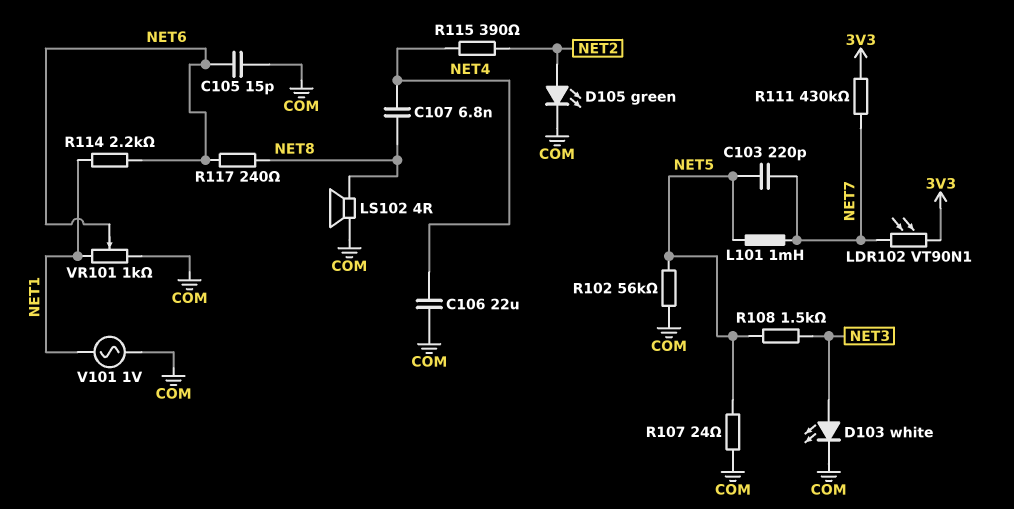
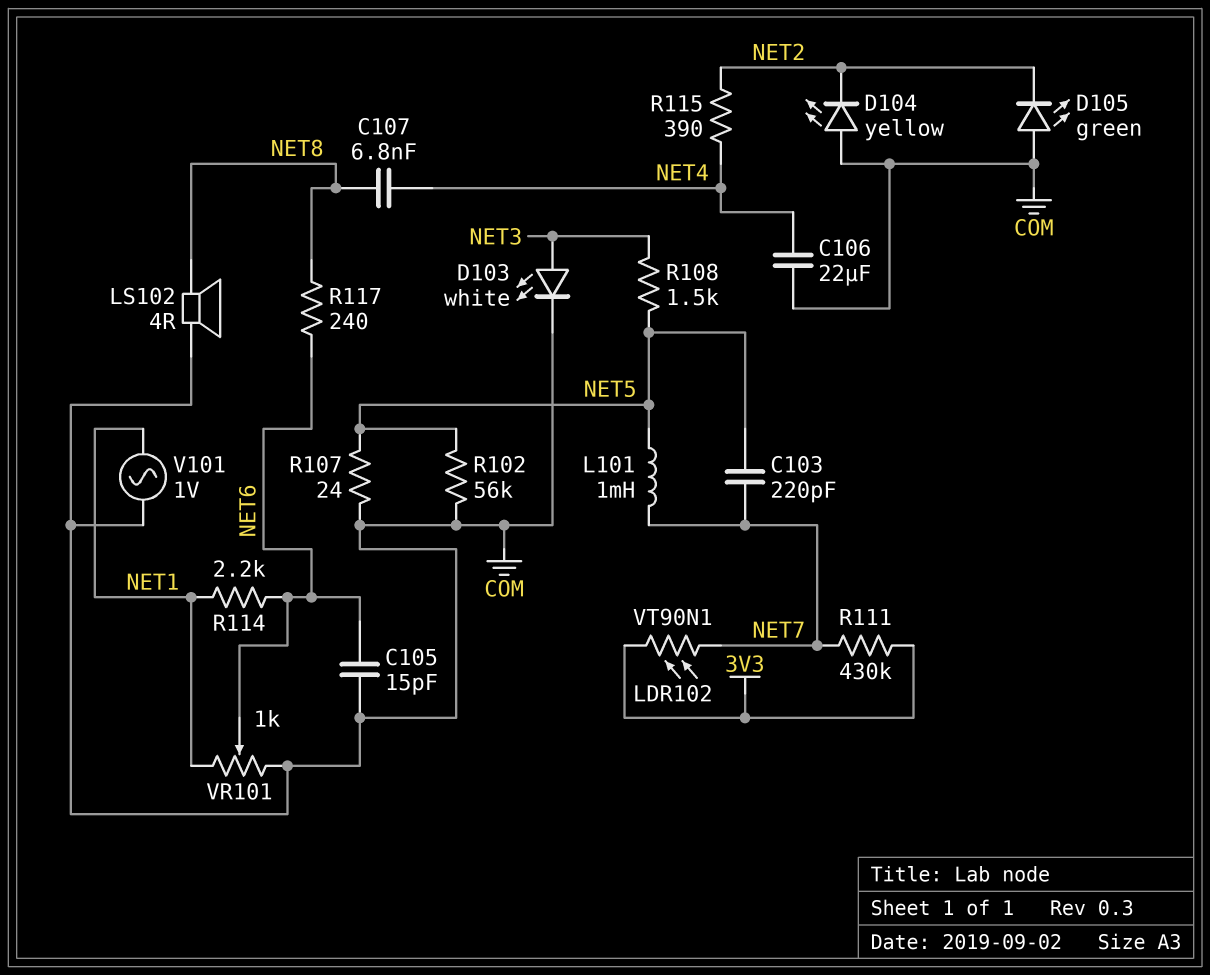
D104: none -> LED yellow (A COM, K NET2)
D105: LED green (A NET2, K COM) -> LED green (A COM, K NET2)

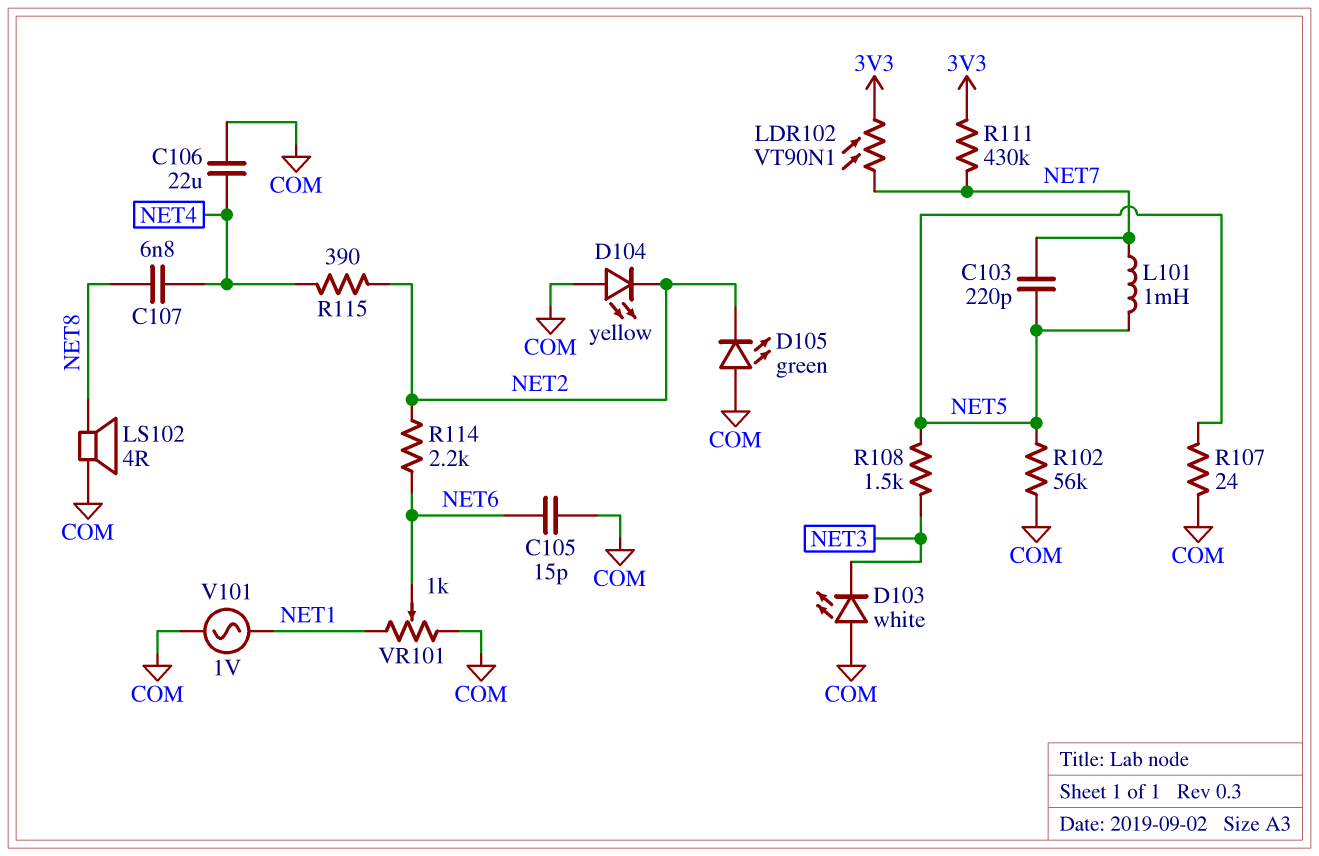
D103: LED white (A NET3, K COM) -> LED white (A COM, K NET3)
R114: 2.2k (NET1, NET6) -> 2.2k (NET2, NET6)
R117: 240 (NET6, NET8) -> none

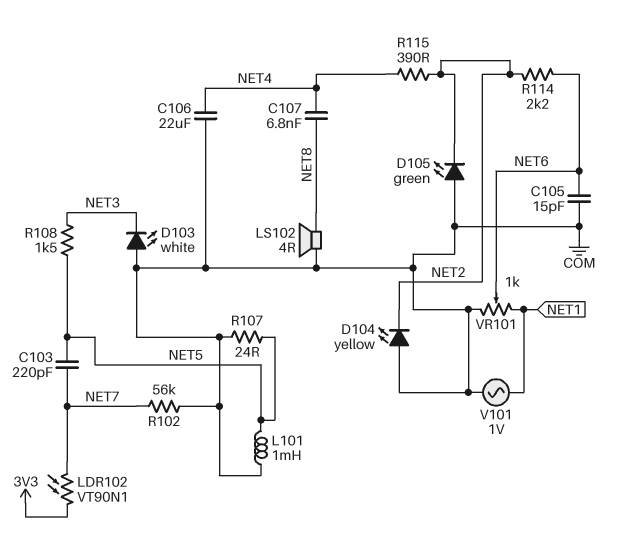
L101: 1mH (NET5, NET7) -> 1mH (COM, NET5)
R102: 56k (COM, NET5) -> 56k (COM, NET7)
R111: 430k (3V3, NET7) -> none

